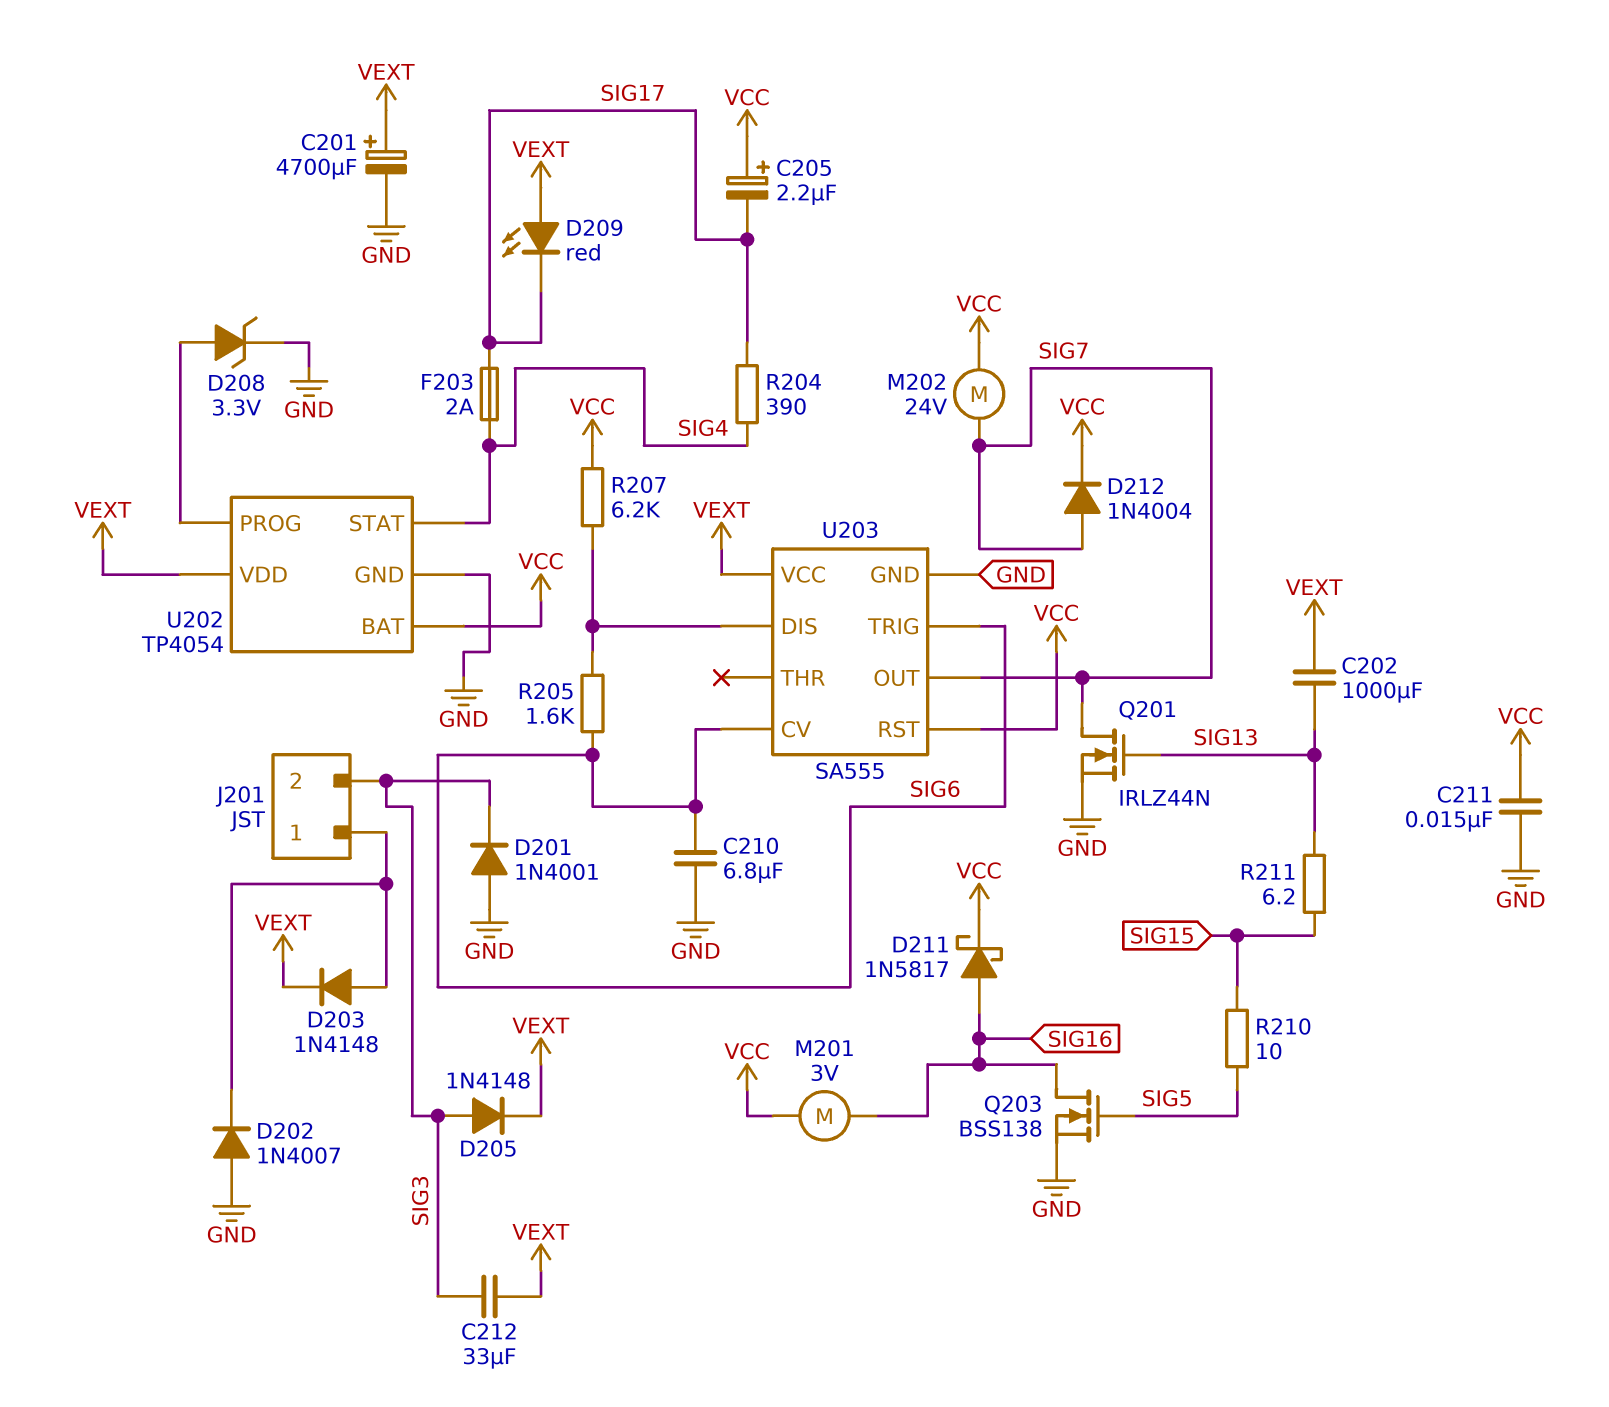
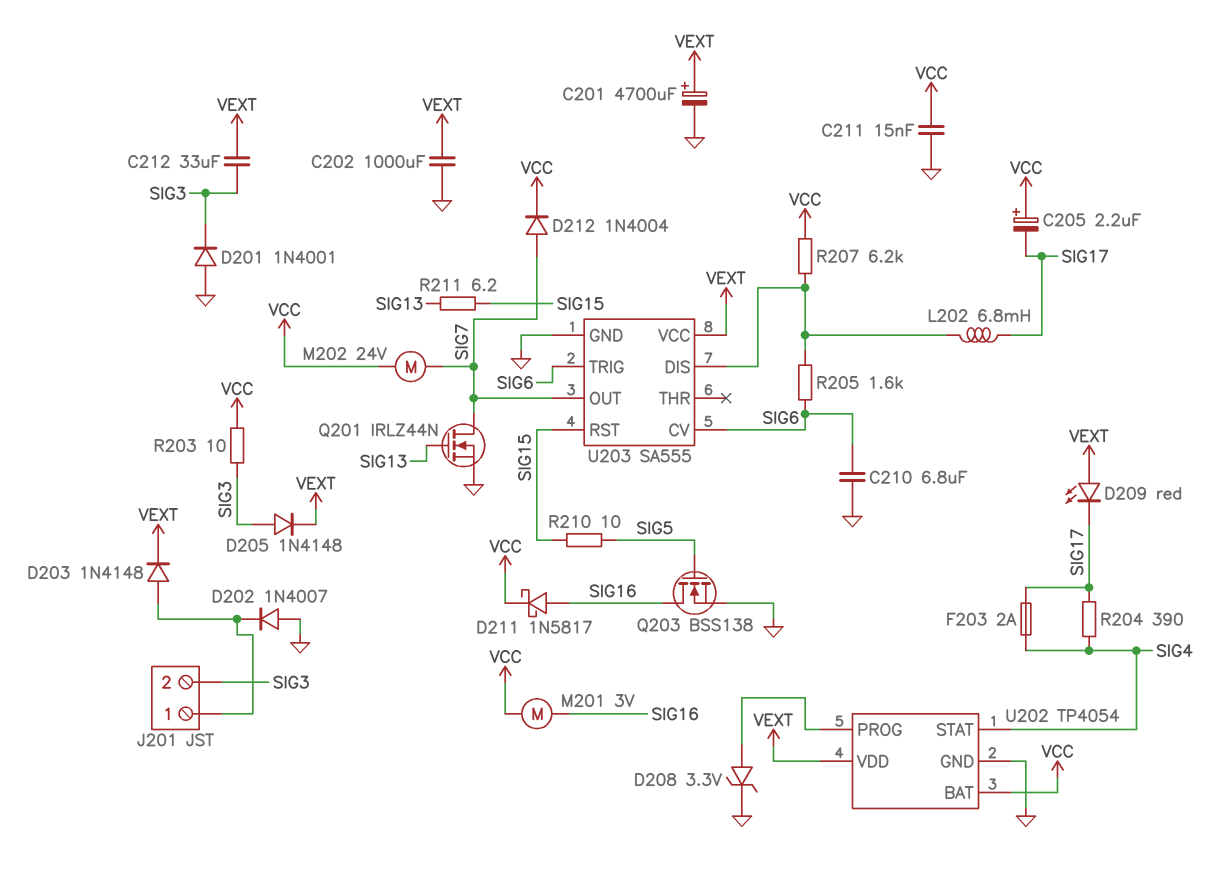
C202: 1000uF (SIG13, VEXT) -> 1000uF (GND, VEXT)
L202: none -> 6.8mH (SIG17, U203/DIS)
R203: none -> 10 (SIG3, VCC)
U203 pin RST: VCC -> SIG15

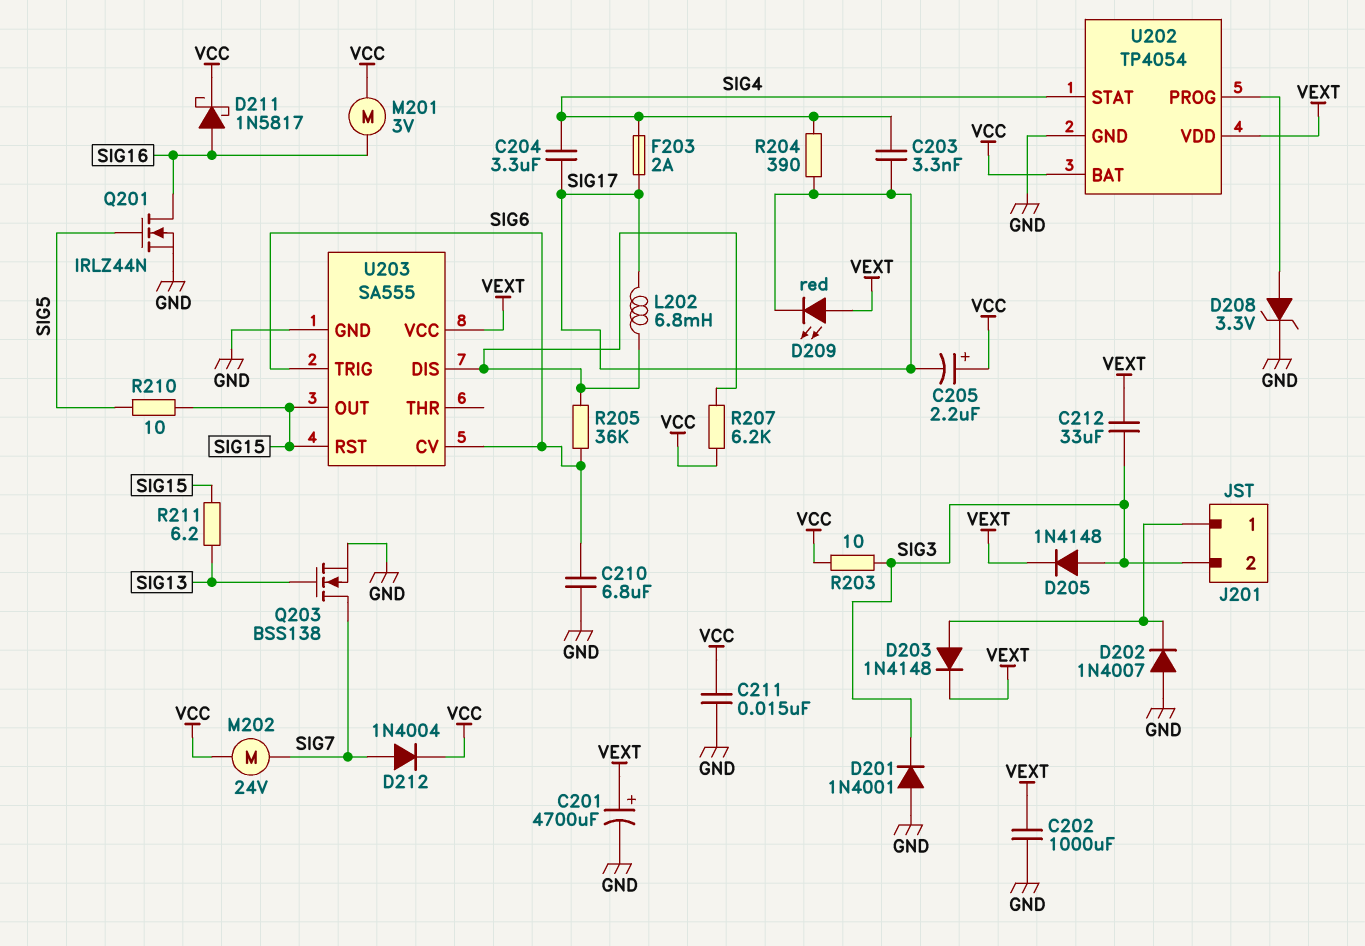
C203: none -> 3.3nF (SIG4, SIG17)
C204: none -> 3.3uF (SIG4, SIG17)
Q201: NMOS IRLZ44N (G SIG13, D SIG7, S GND) -> NMOS IRLZ44N (G SIG5, D SIG16, S GND)
Q203: NMOS BSS138 (G SIG5, D SIG16, S GND) -> NMOS BSS138 (G SIG13, D SIG7, S GND)
R205: 1.6k (SIG6, U203/DIS) -> 36k (SIG6, U203/DIS)
U203 pin OUT: SIG7 -> SIG15

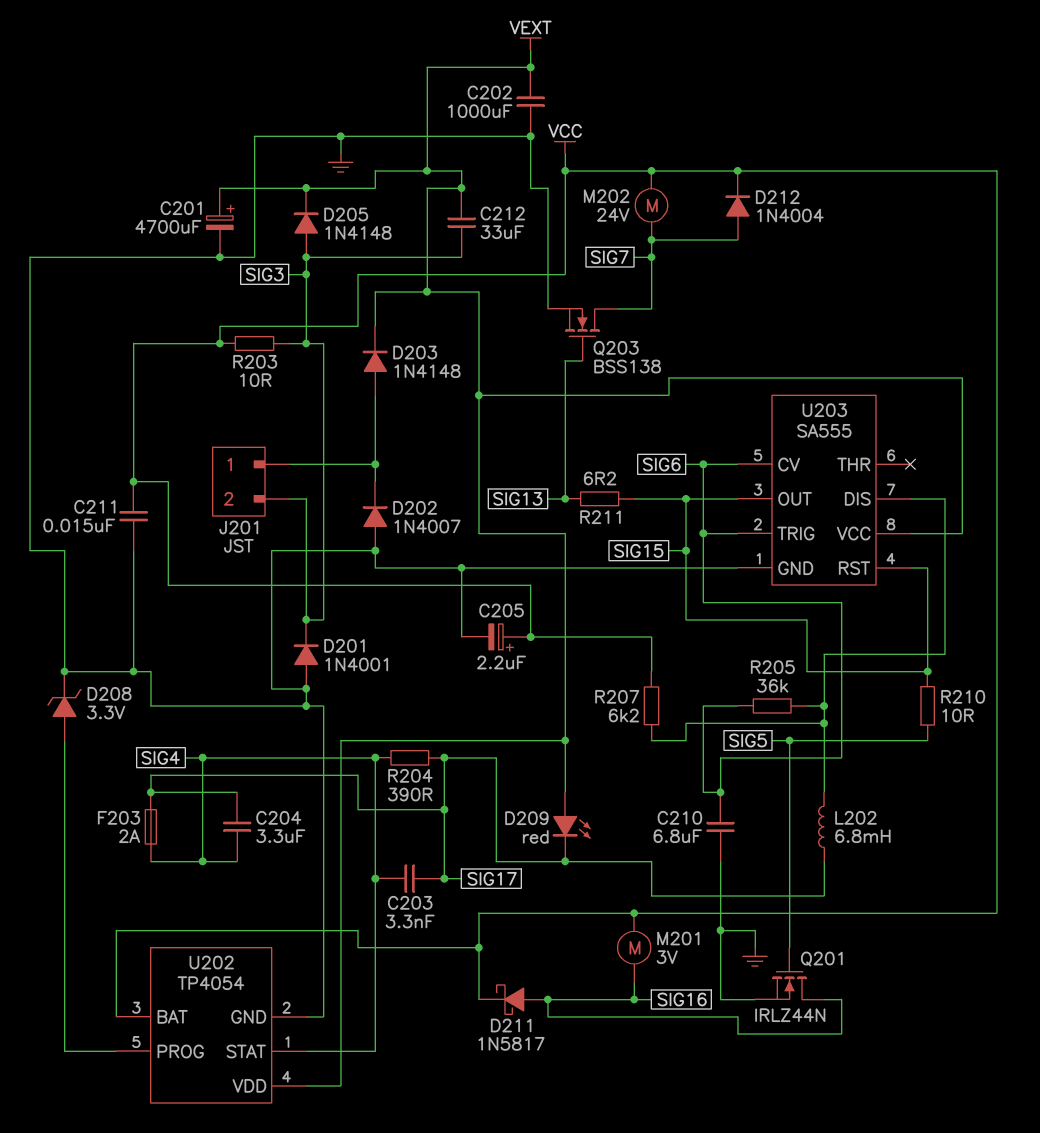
C205: 2.2uF (plus VCC, minus SIG17) -> 2.2uF (plus VCC, minus GND)

